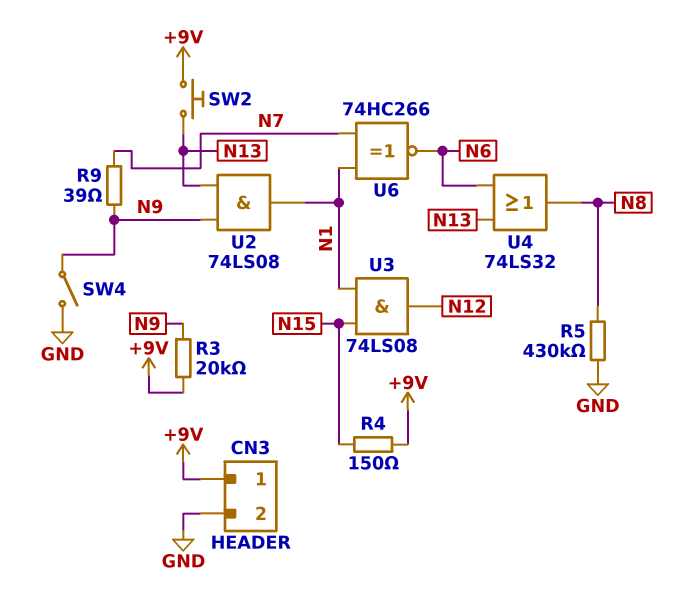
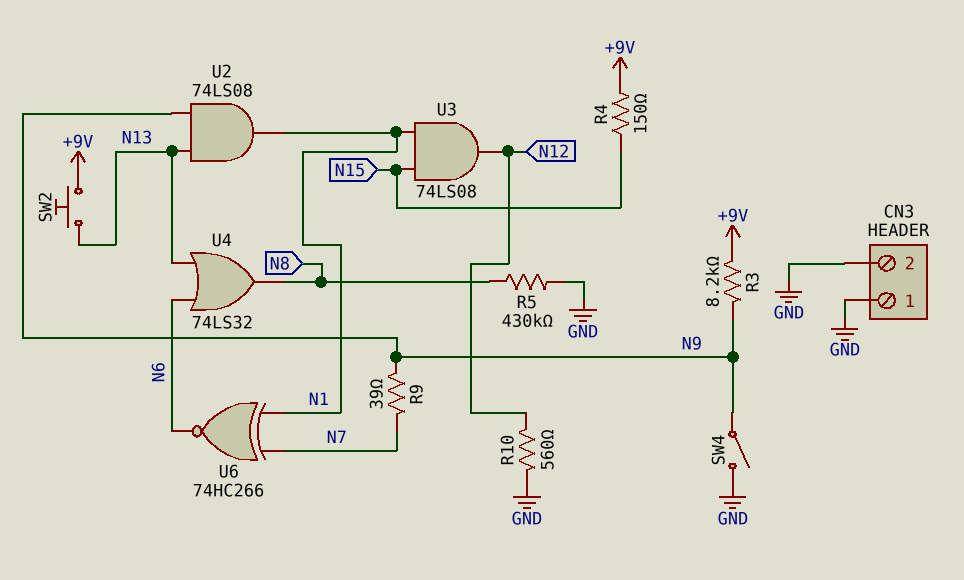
CN3 pin 1: +9V -> GND
R3: 20k (+9V, N9) -> 8.2k (+9V, N9)
R10: none -> 560 (GND, N12)

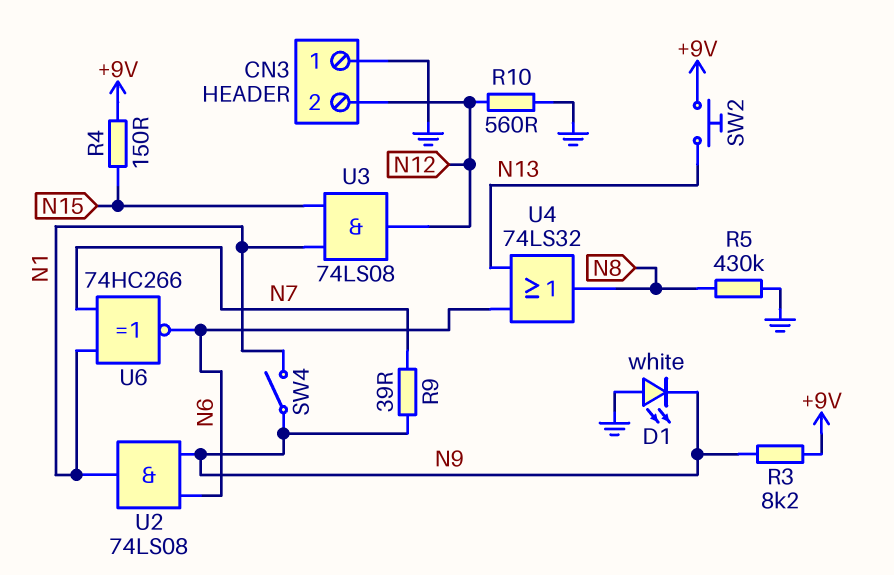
CN3 pin 2: GND -> N12
D1: none -> LED white (A GND, K N9)
SW4: switch (GND, N9) -> switch (N1, N9)
U2: AND 74LS08 (in N9, in N13, out N1) -> AND 74LS08 (in N6, in N9, out N1)

